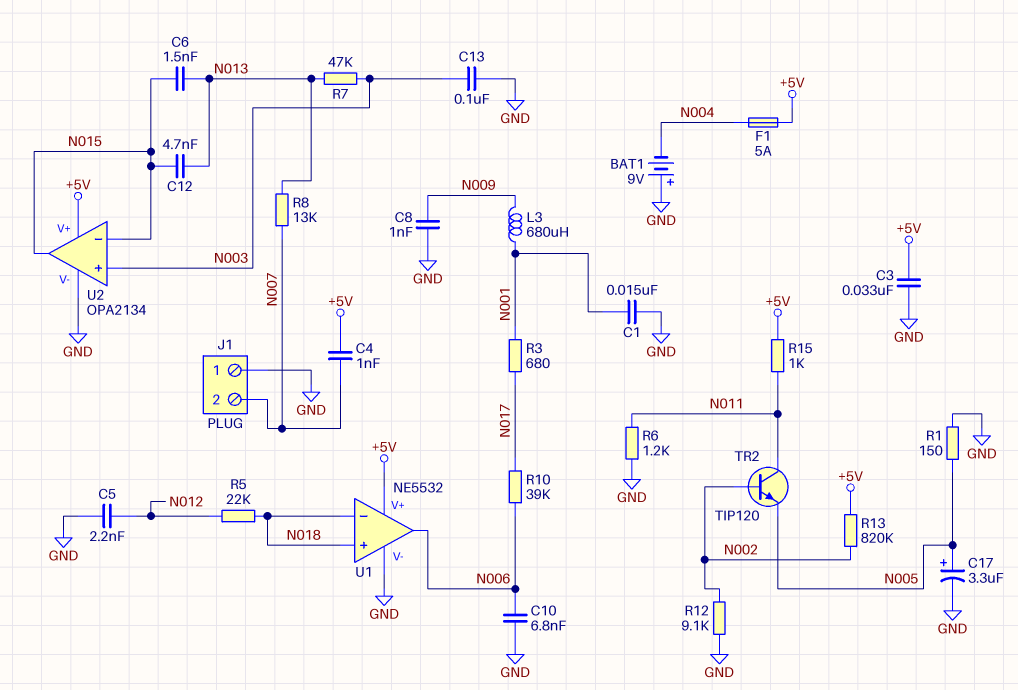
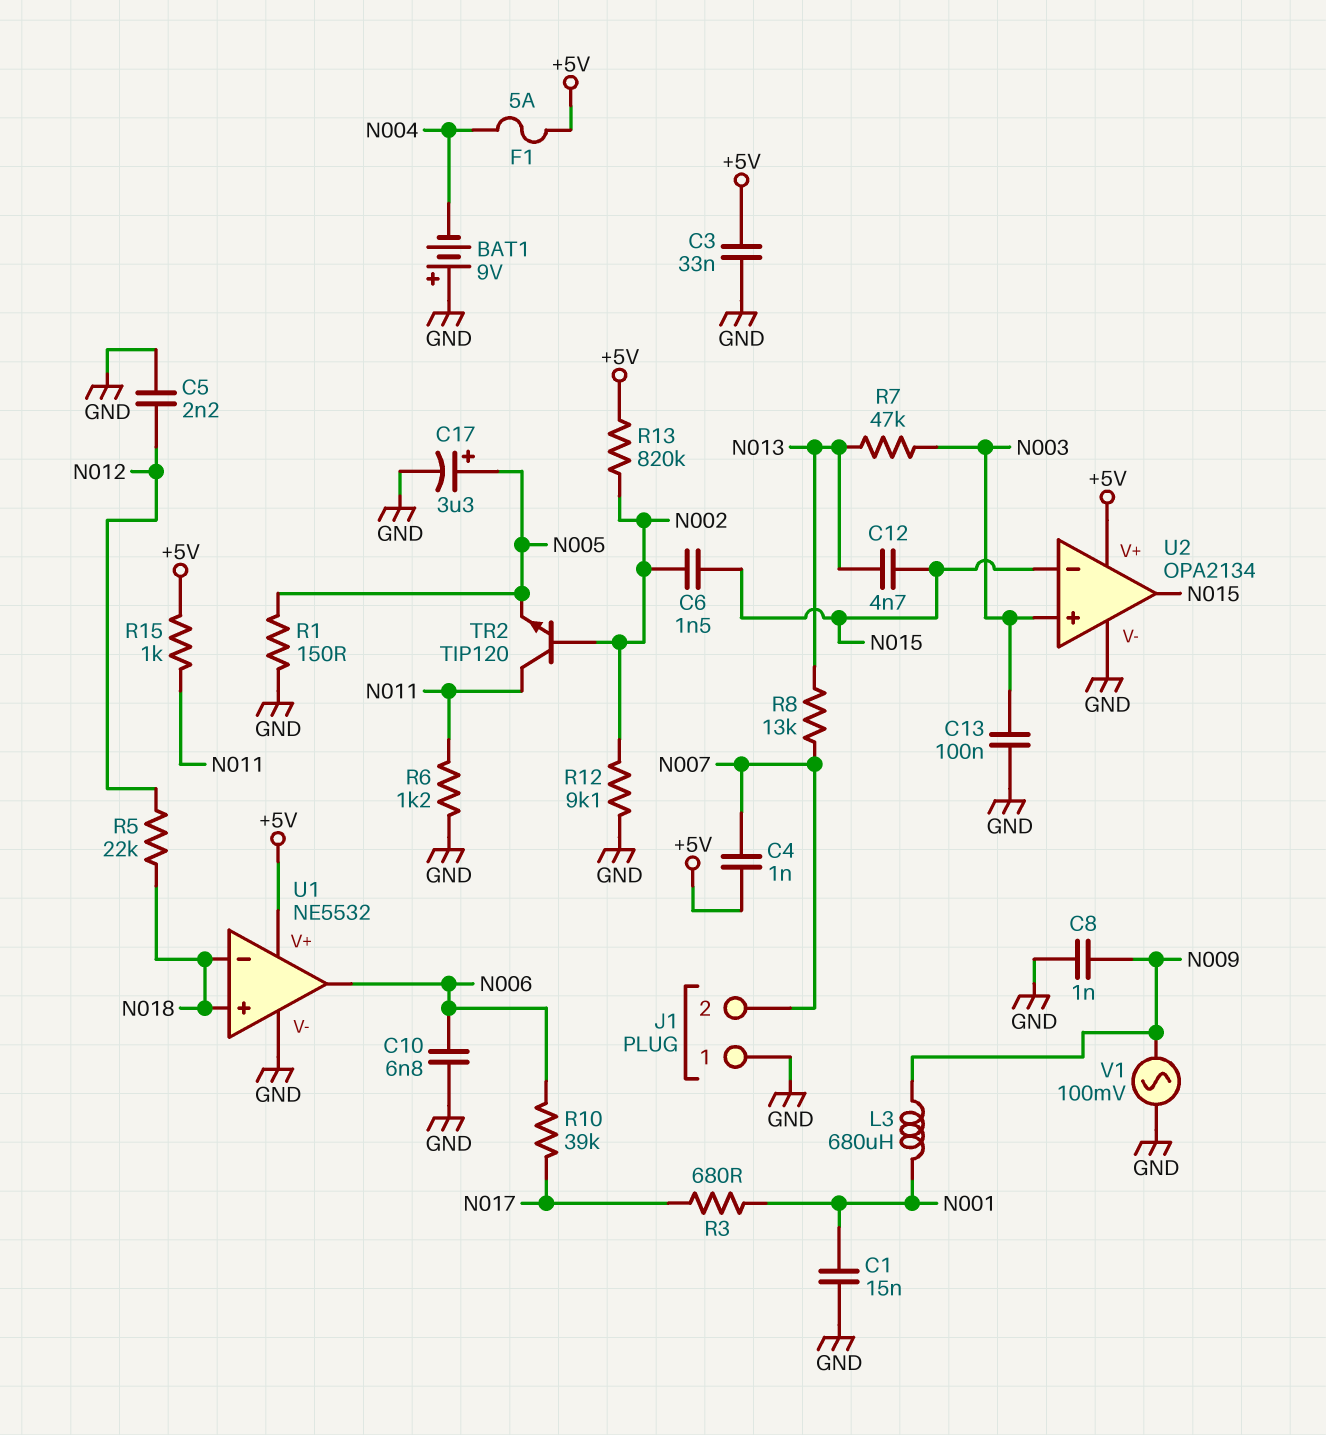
C6: 1.5nF (N013, N015) -> 1.5nF (N002, N015)
V1: none -> AC 100mV (GND, N009)

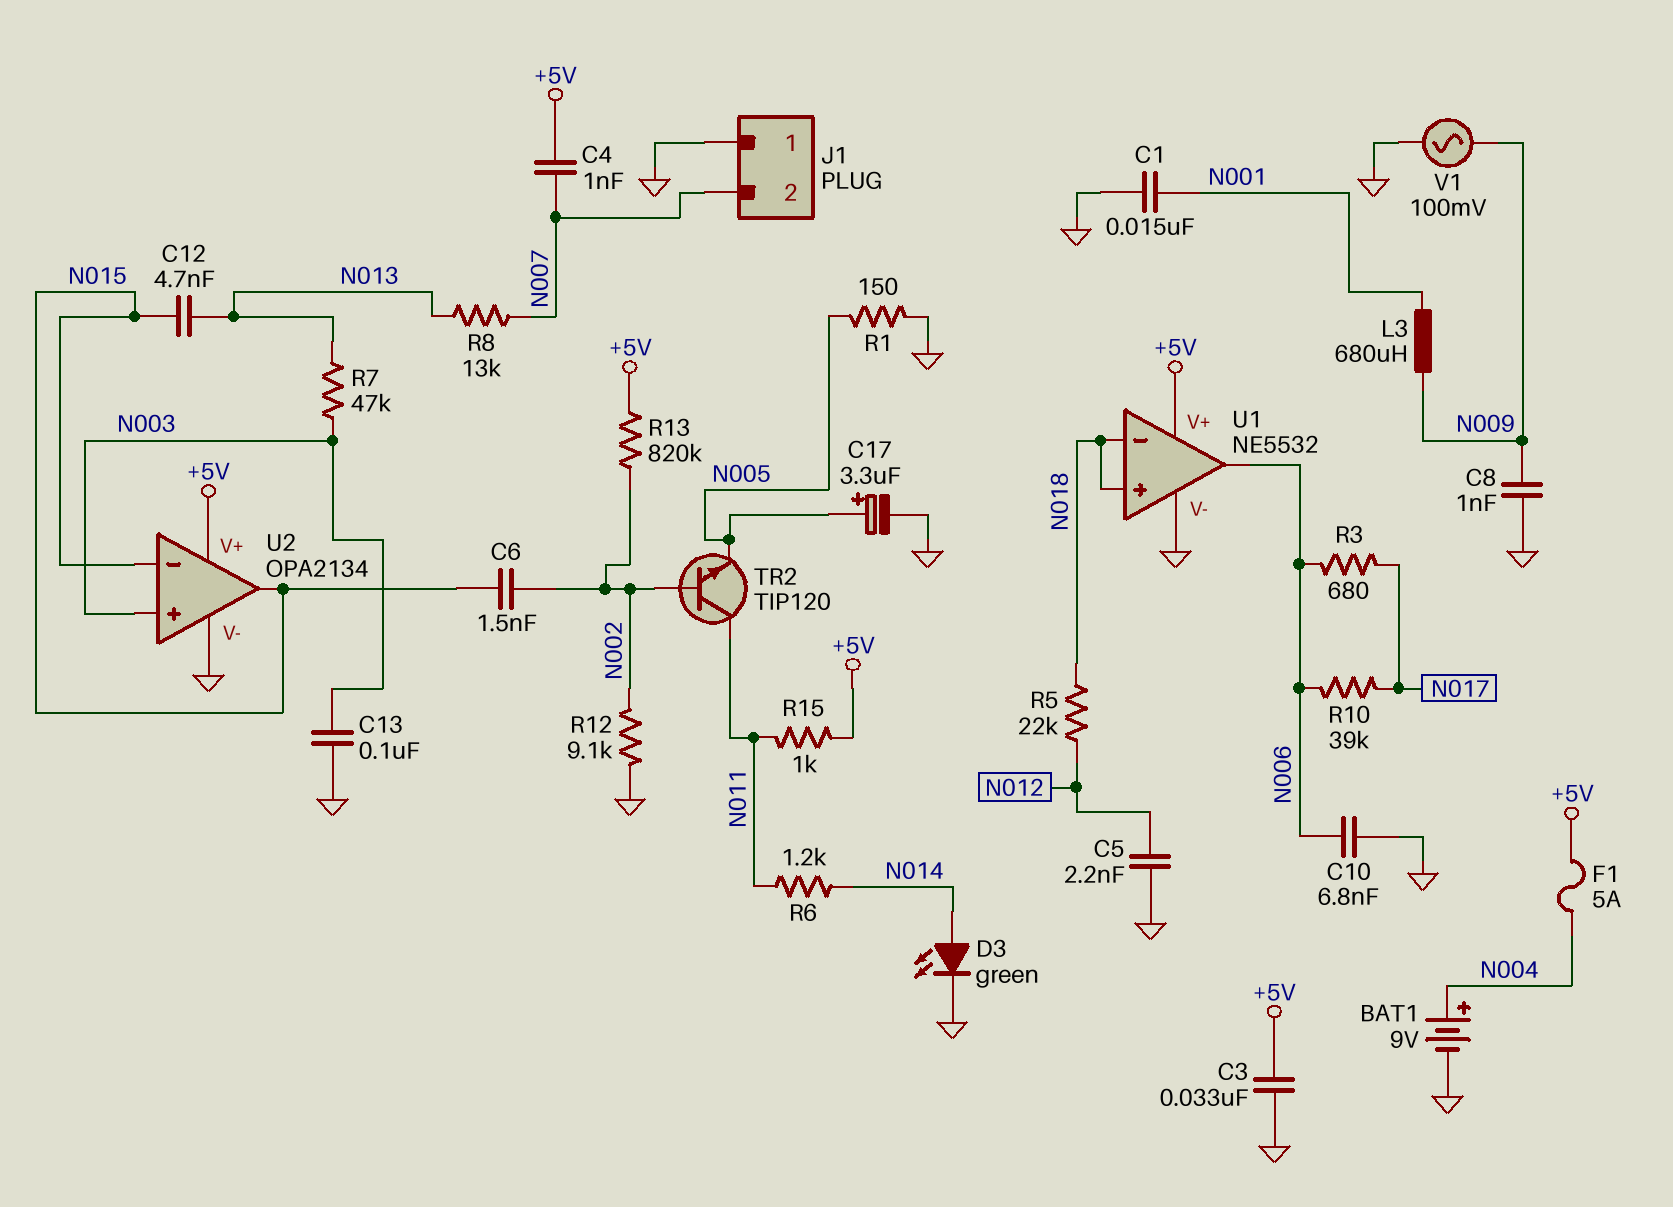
BAT1: 9V (plus GND, minus N004) -> 9V (plus N004, minus GND)
D3: none -> LED green (A N014, K GND)
R3: 680 (N001, N017) -> 680 (N006, N017)
R6: 1.2k (GND, N011) -> 1.2k (N011, N014)

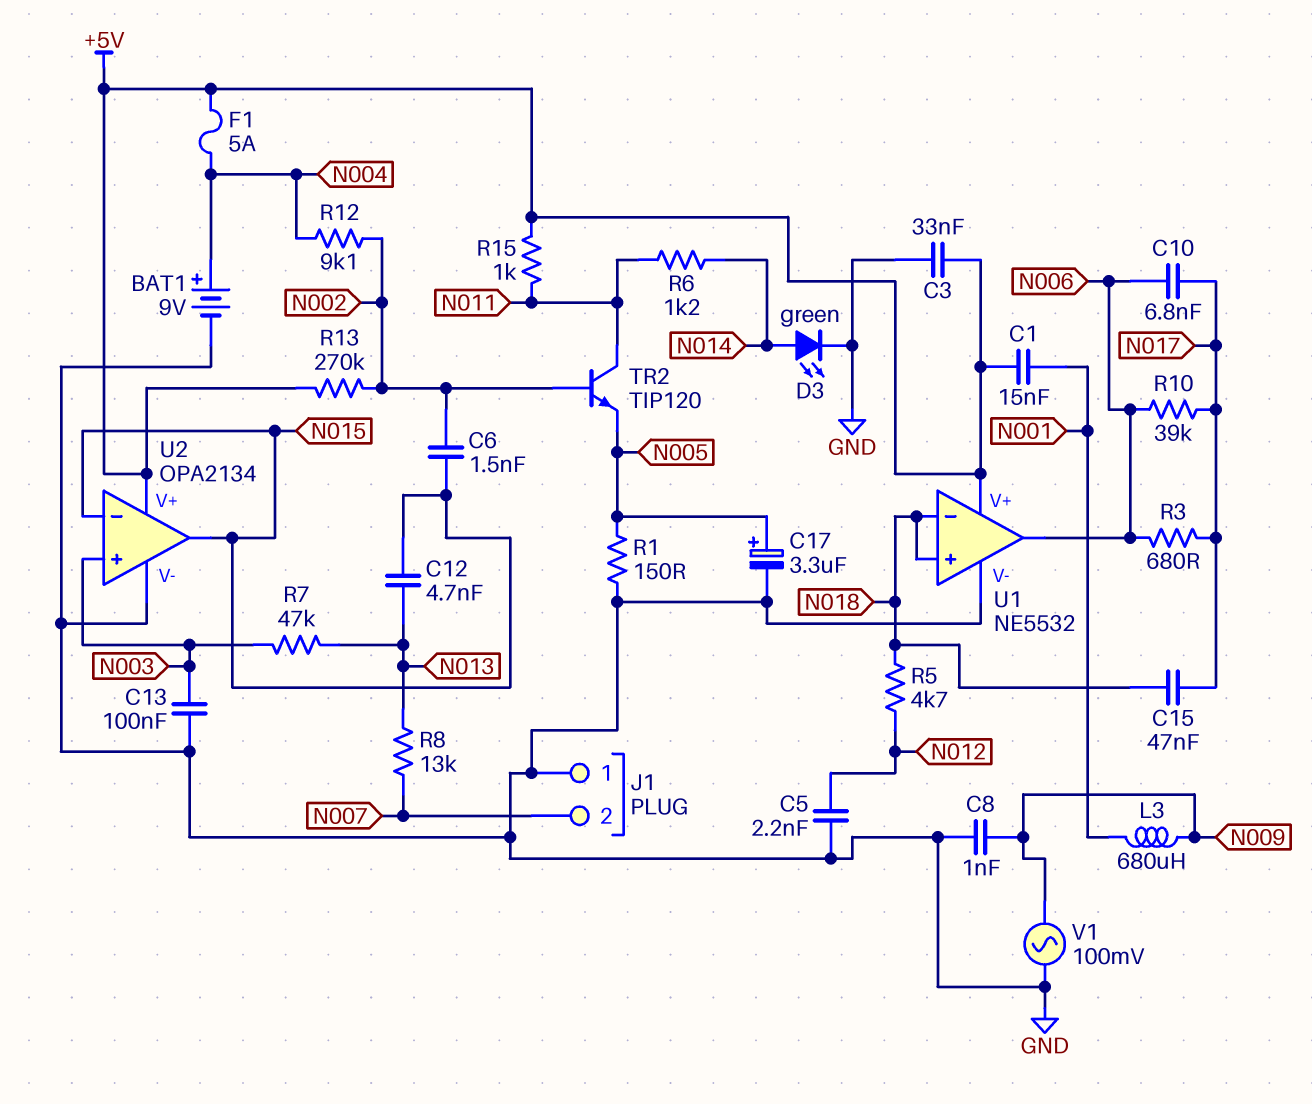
C1: 15nF (GND, N001) -> 15nF (+5V, N001)
C4: 1nF (+5V, N007) -> none
C10: 6.8nF (GND, N006) -> 6.8nF (N006, N017)
C15: none -> 47nF (N017, N018)
R5: 22k (N012, N018) -> 4.7k (N012, N018)
R12: 9.1k (GND, N002) -> 9.1k (N002, N004)
R13: 820k (+5V, N002) -> 270k (+5V, N002)

